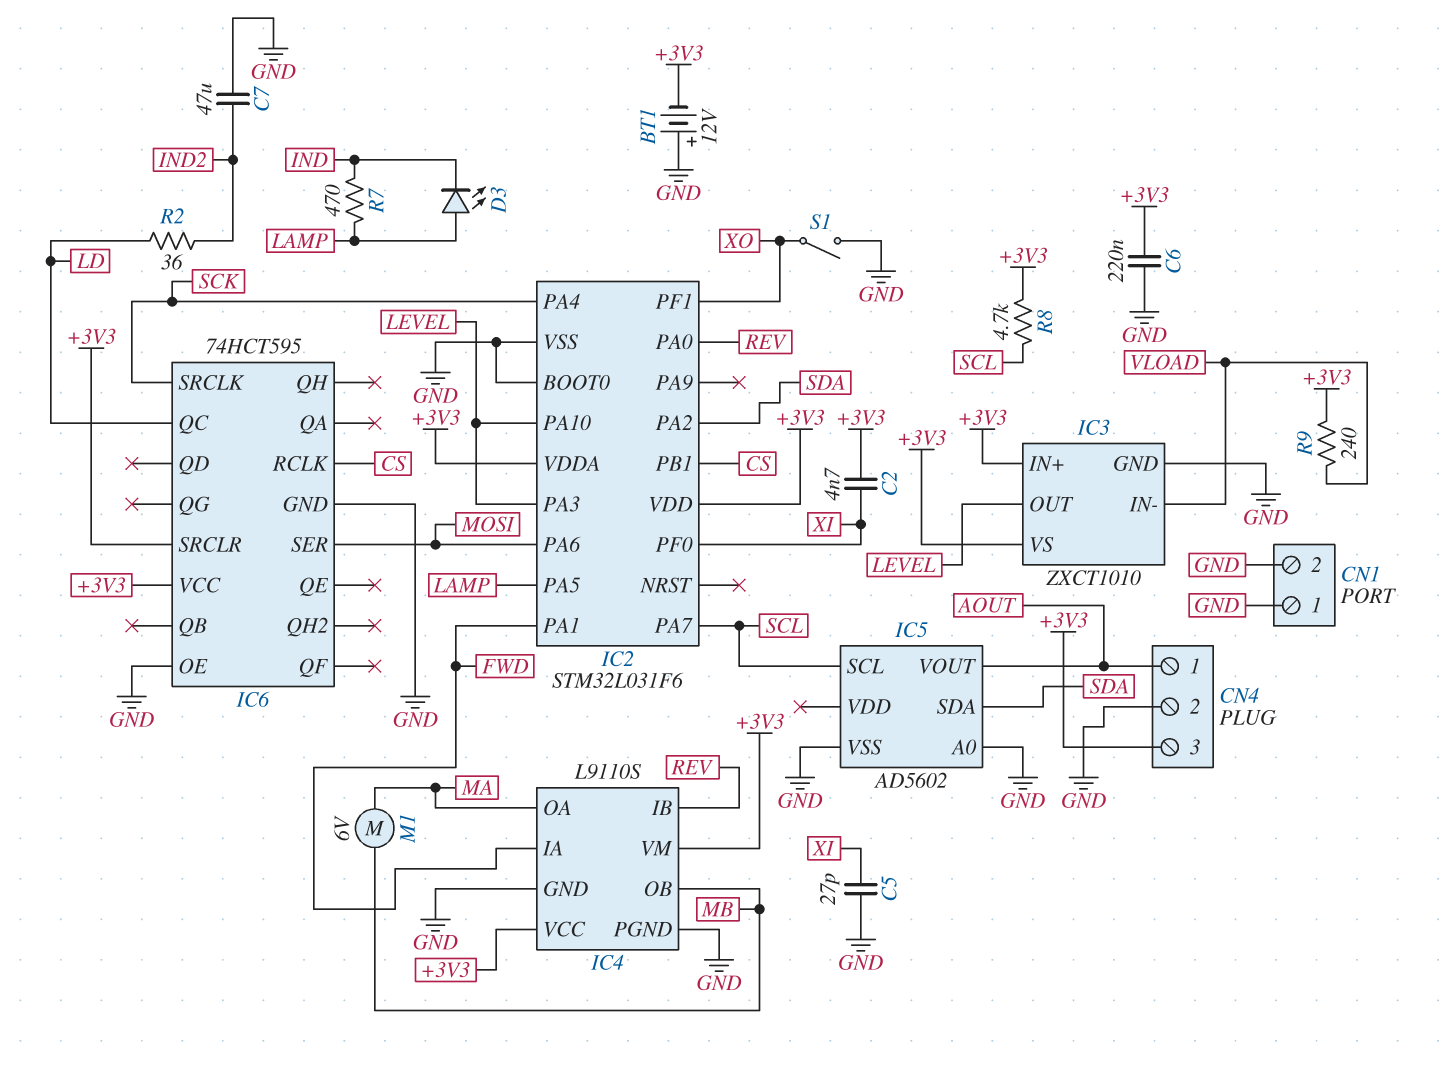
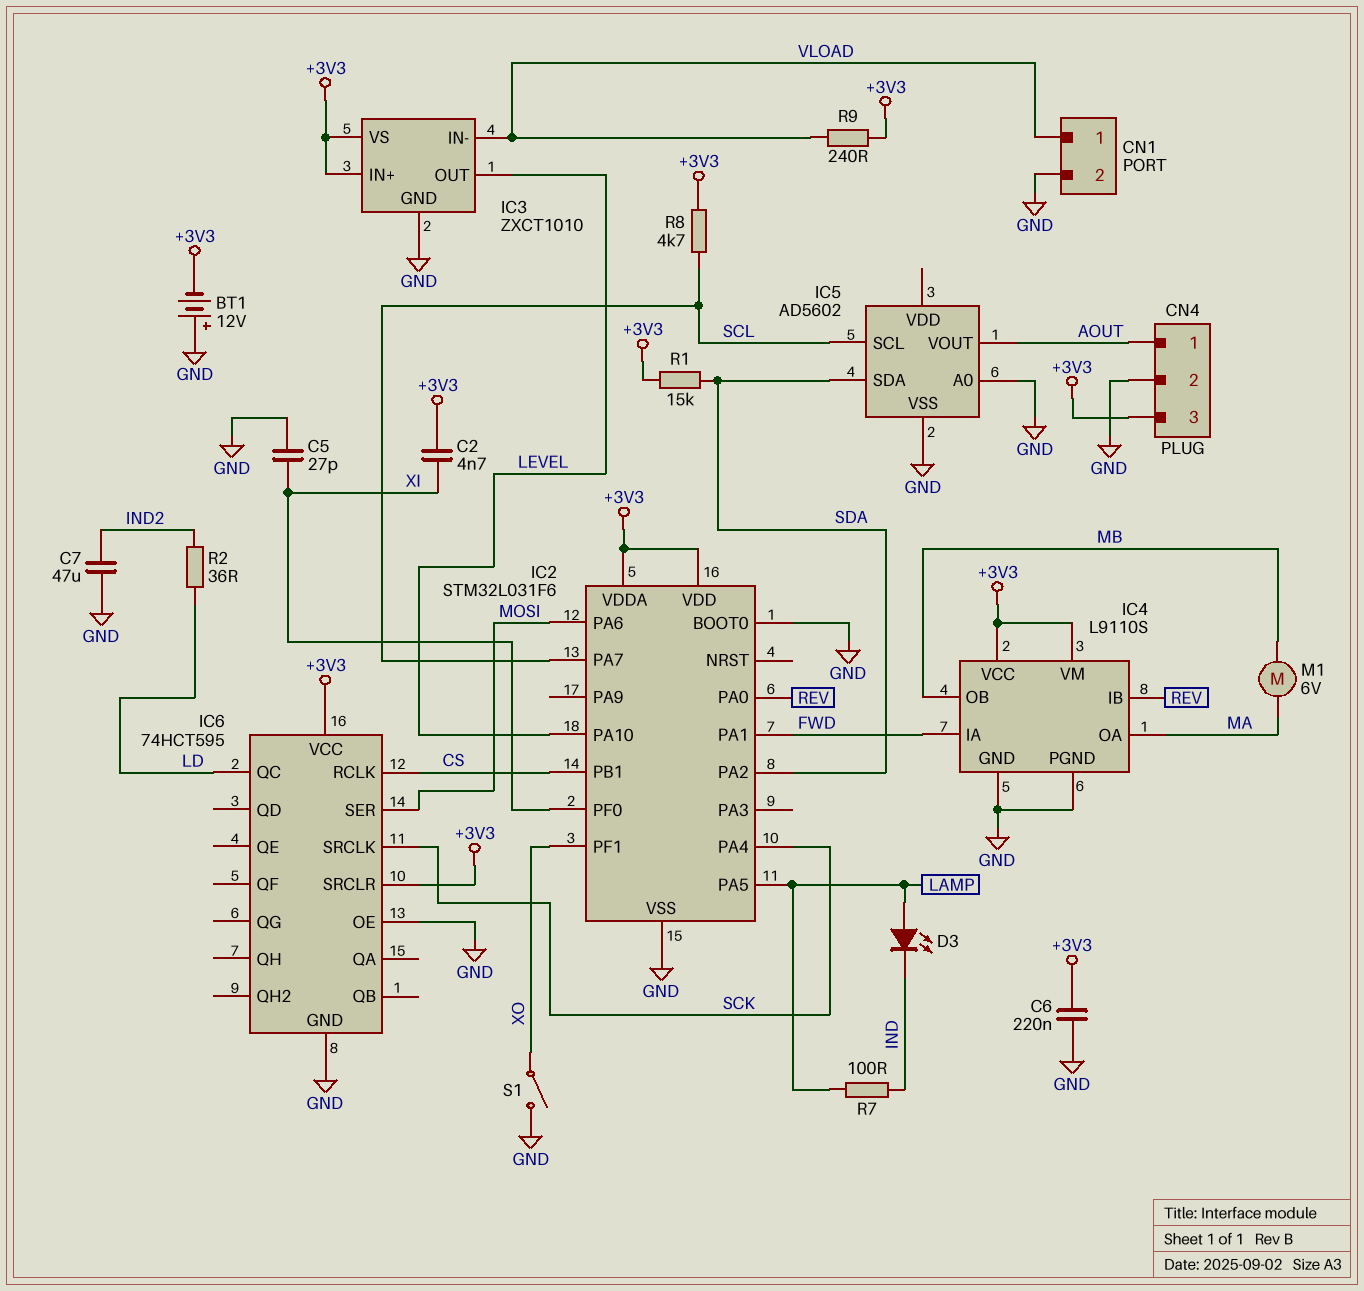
CN1 pin 1: GND -> VLOAD
IC2 pin PA3: LEVEL -> none
R1: none -> 15k (+3V3, SDA)
R7: 470 (IND, LAMP) -> 100 (IND, LAMP)

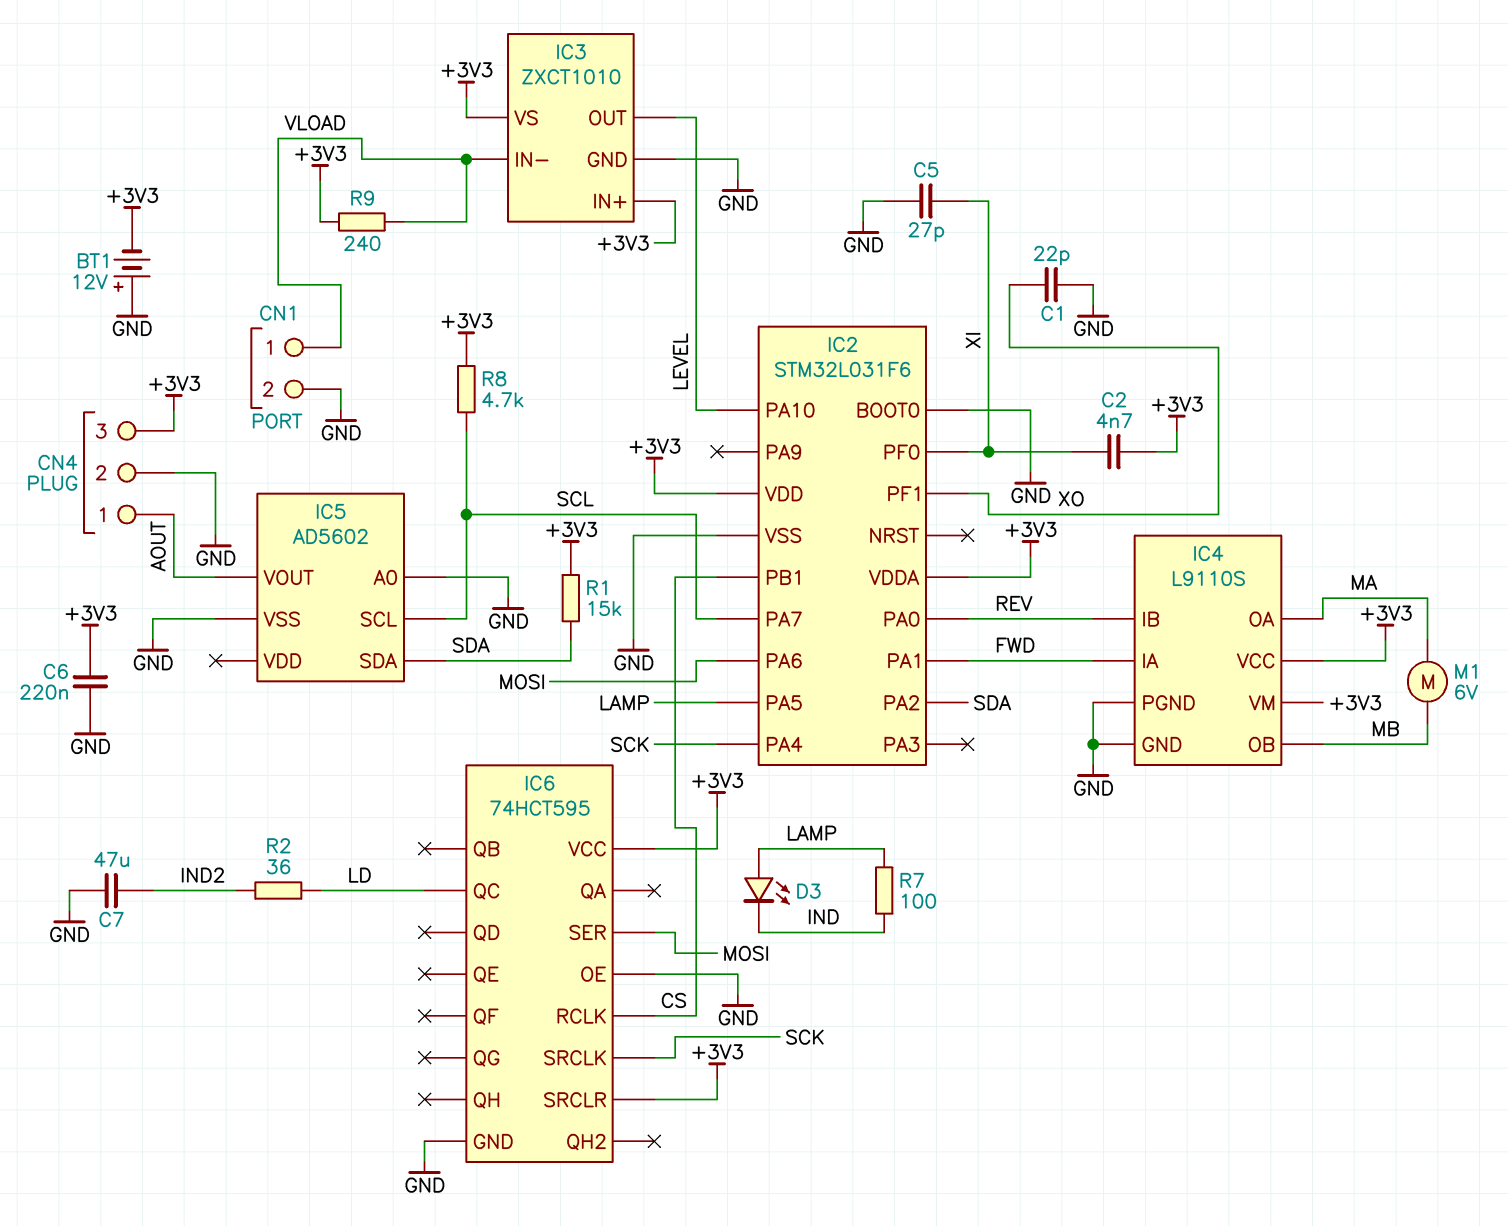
C1: none -> 22pF (GND, XO)
S1: switch (GND, XO) -> none

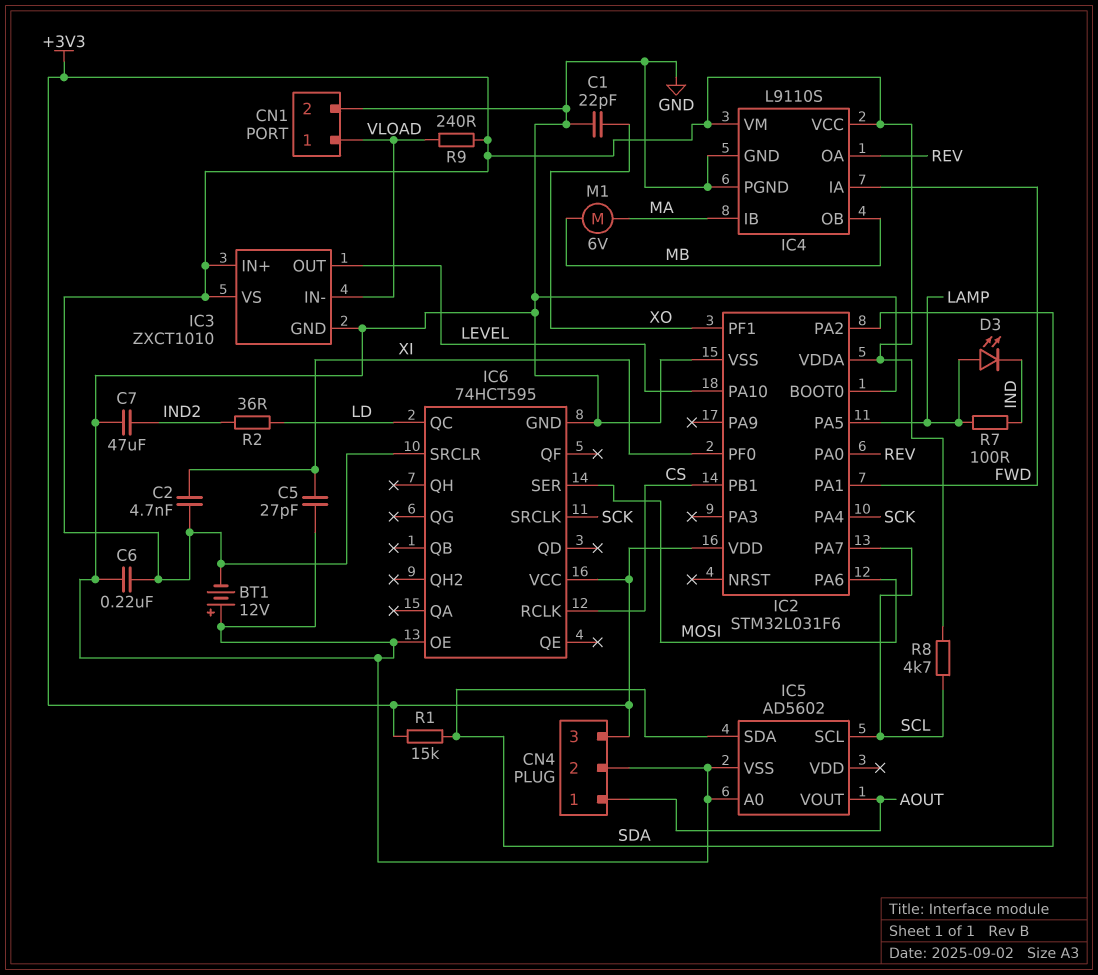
IC4 pin IB: REV -> MA
IC4 pin OA: MA -> REV

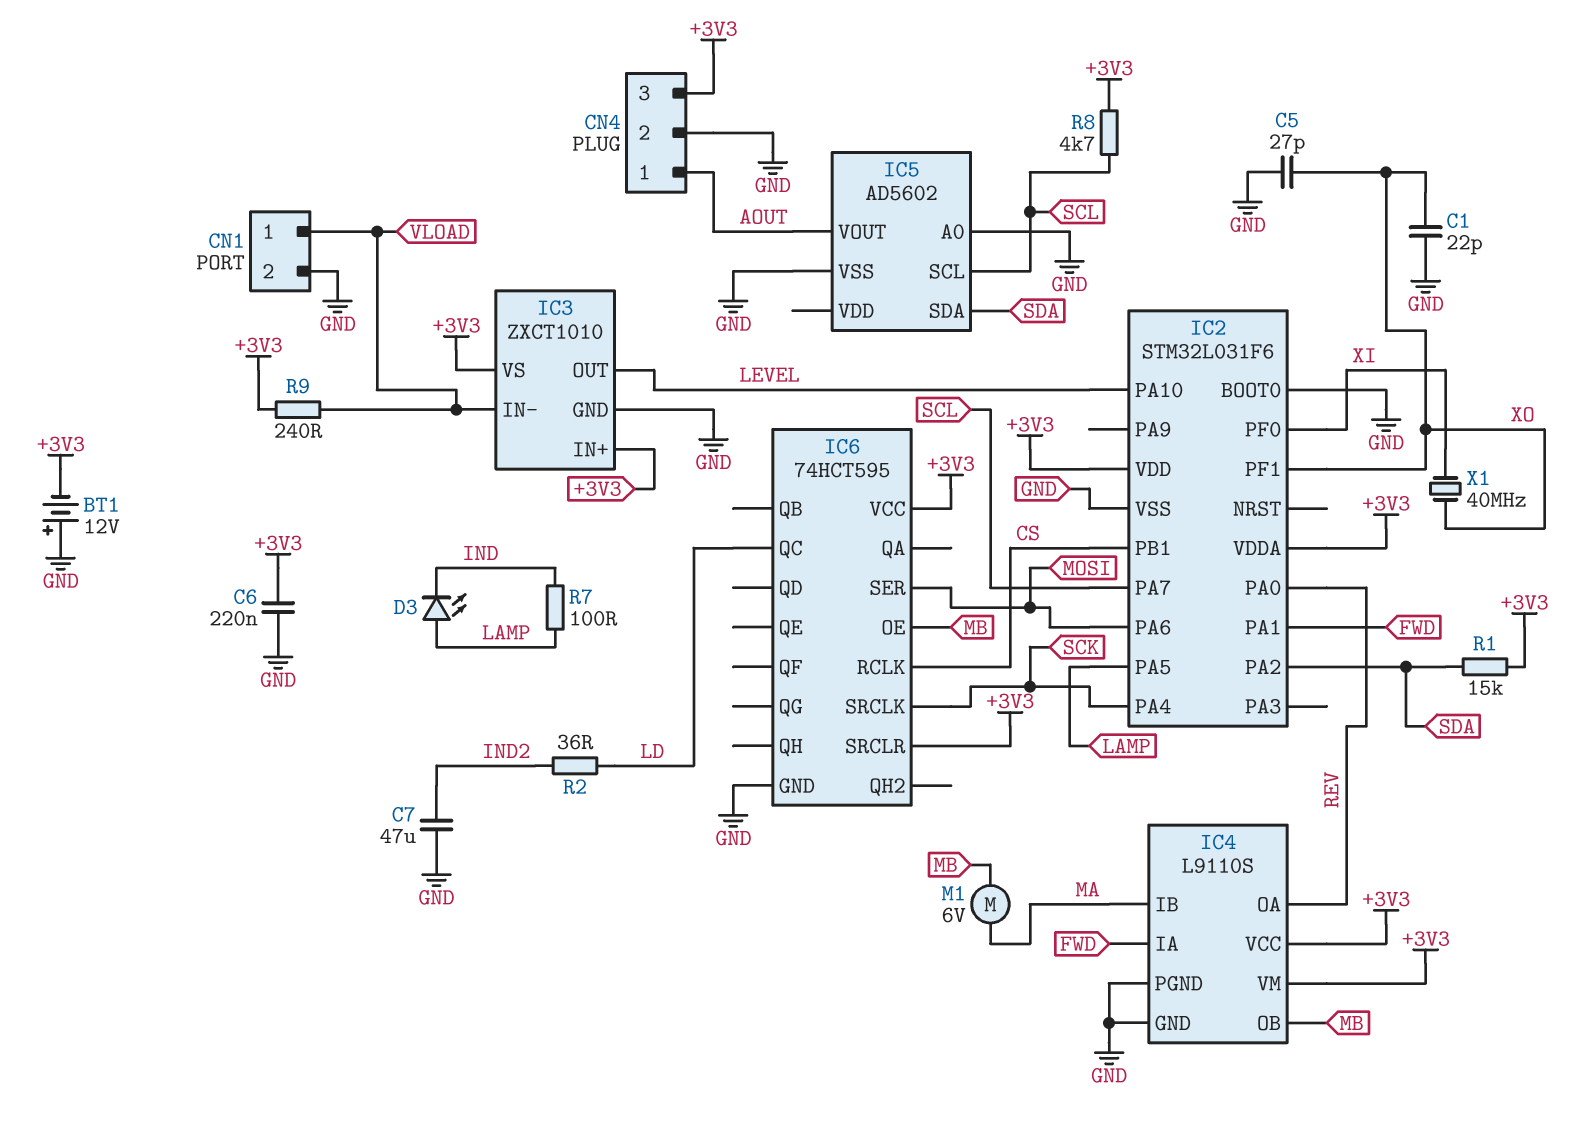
C2: 4.7nF (+3V3, XI) -> none
C5: 27pF (GND, XI) -> 27pF (GND, XO)
IC6 pin OE: GND -> MB
X1: none -> 40MHz (XI, XO)

